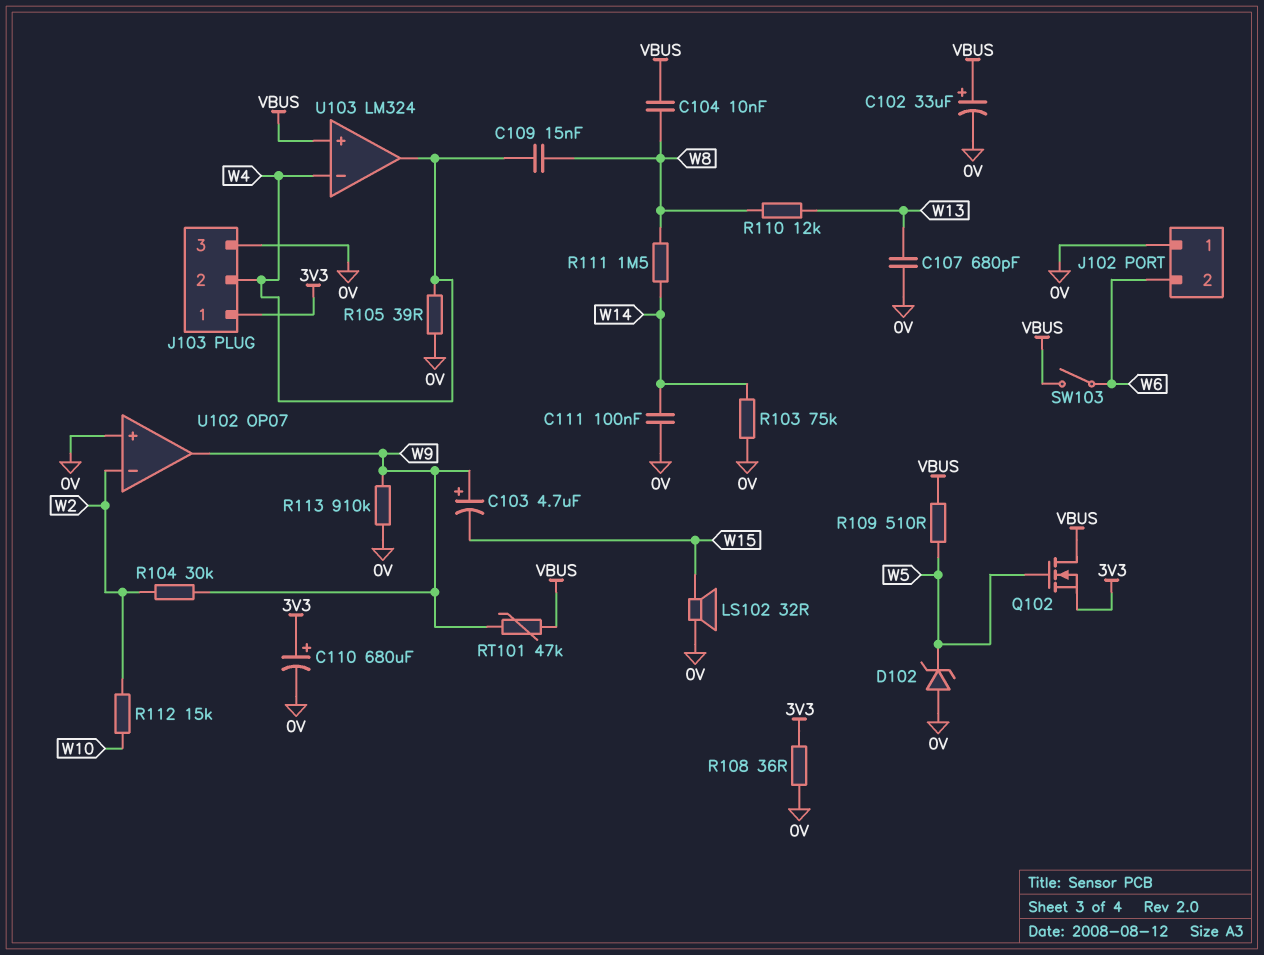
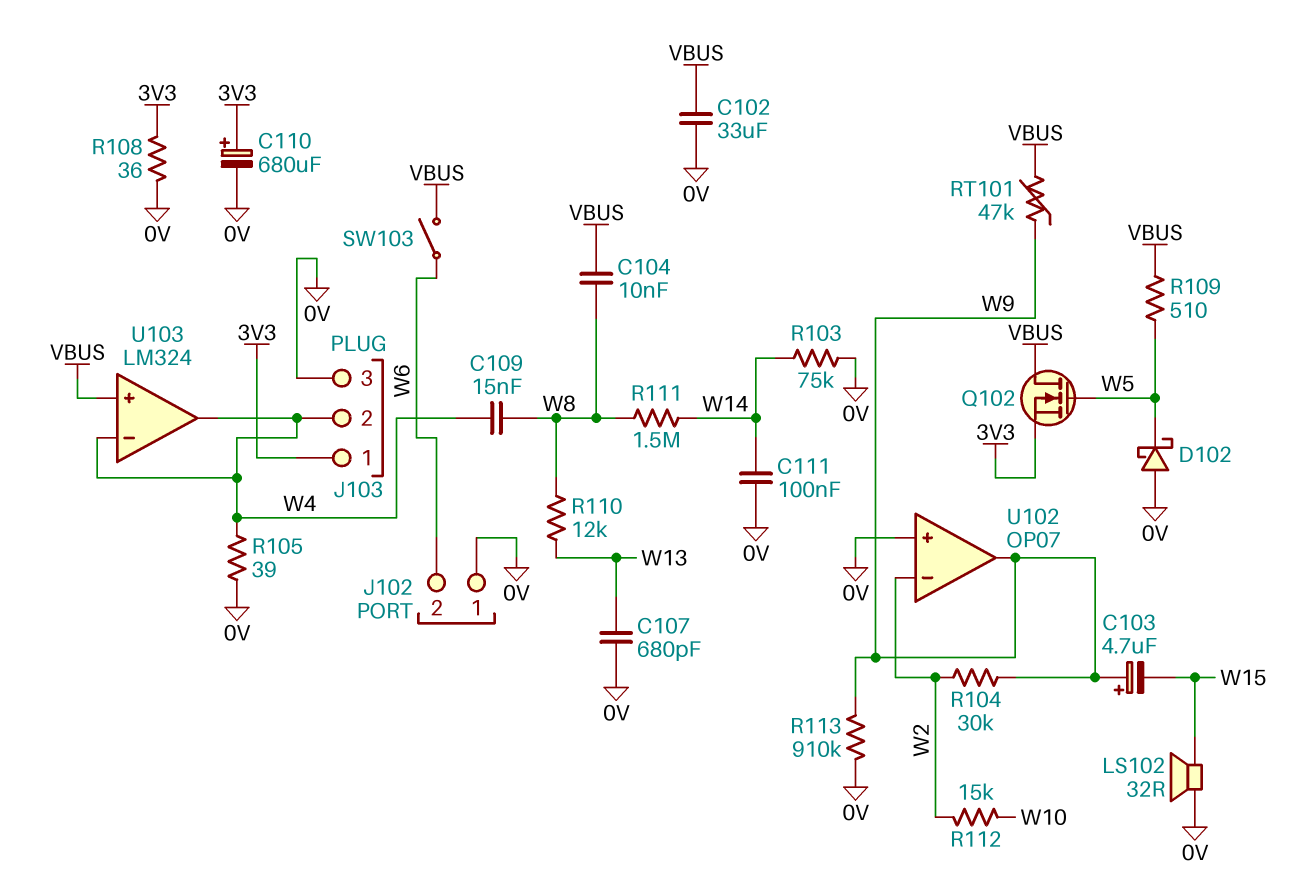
C102: 33uF (plus VBUS, minus 0V) -> 33uF (0V, VBUS)
D102: zener (A 0V, K W5) -> schottky (A 0V, K W5)

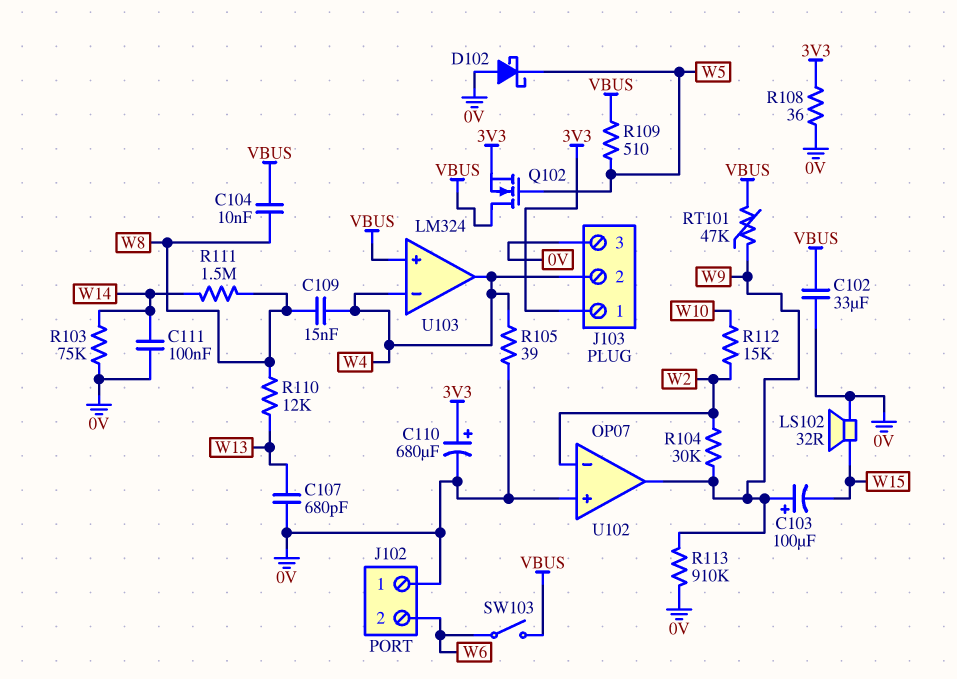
C103: 4.7uF (plus W9, minus W15) -> 100uF (plus W9, minus W15)

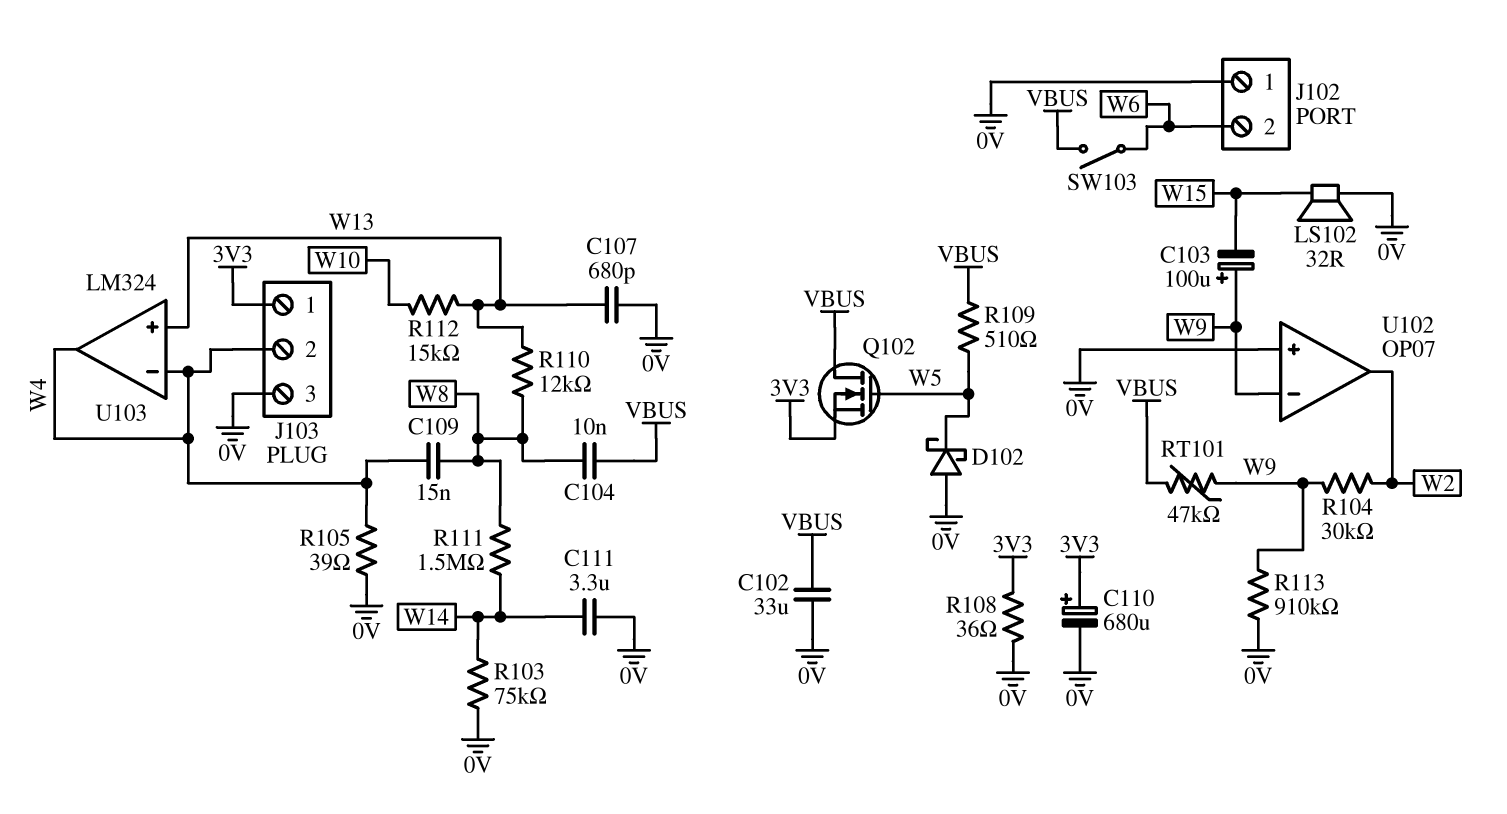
C111: 100nF (0V, W14) -> 3.3uF (0V, W14)
R112: 15k (W2, W10) -> 15k (W10, W13)
U102 pin in-: W2 -> W9
U102 pin out: W9 -> W2
U103 pin in+: VBUS -> W13

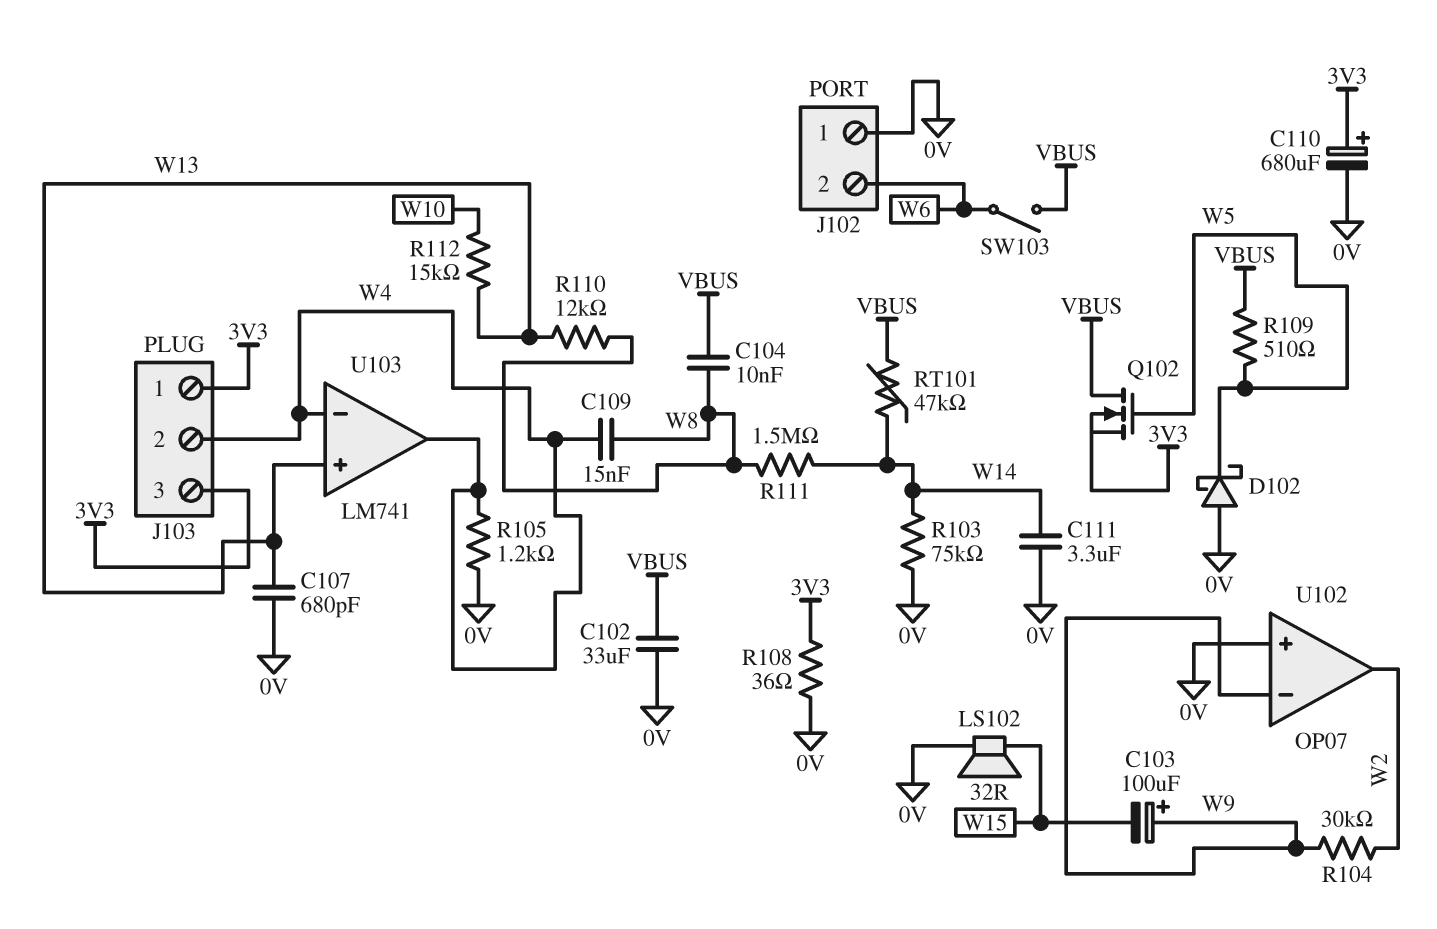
J103 pin 3: 0V -> 3V3
R105: 39 (0V, W4) -> 1.2k (0V, W4)
R113: 910k (0V, W9) -> none
RT101: 47k (VBUS, W9) -> 47k (VBUS, W14)
U103: LM324 -> LM741

